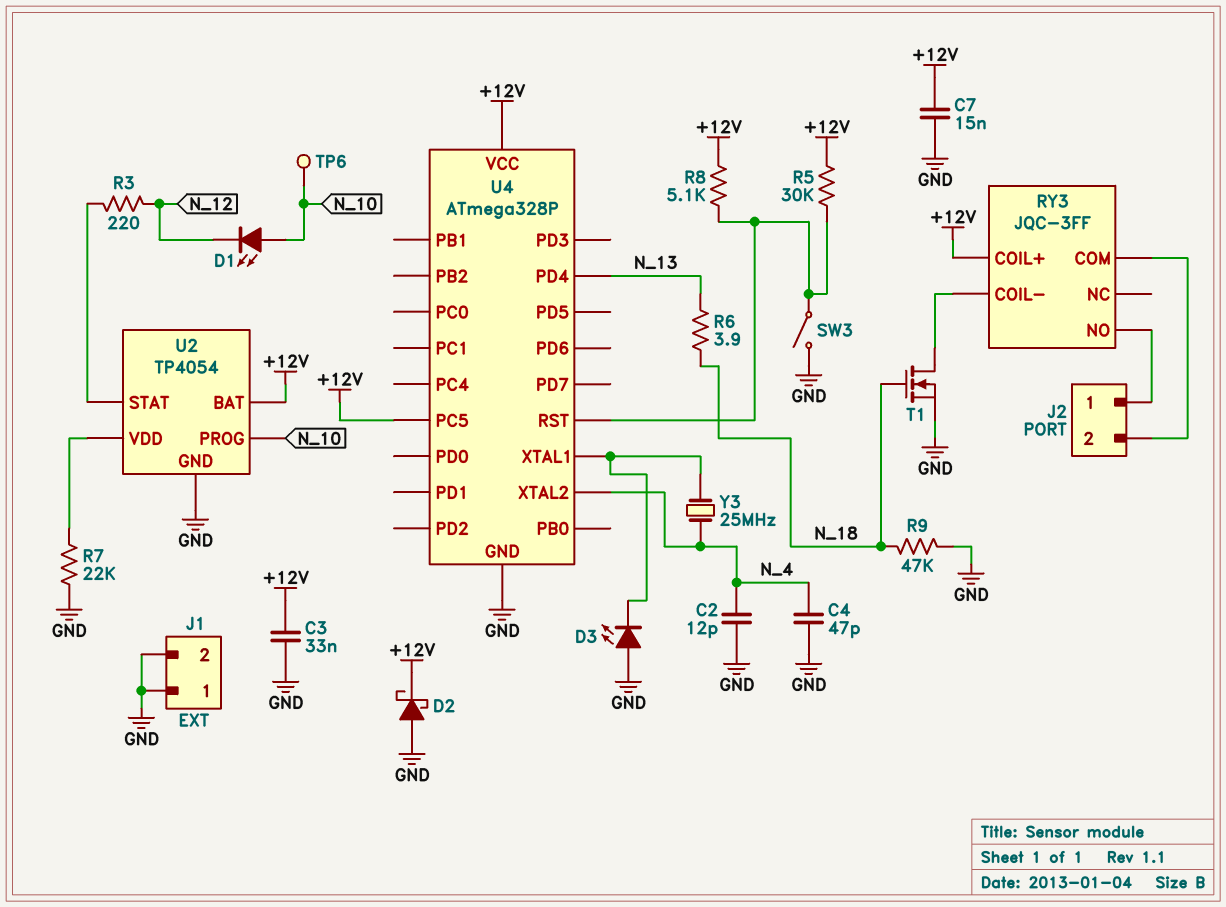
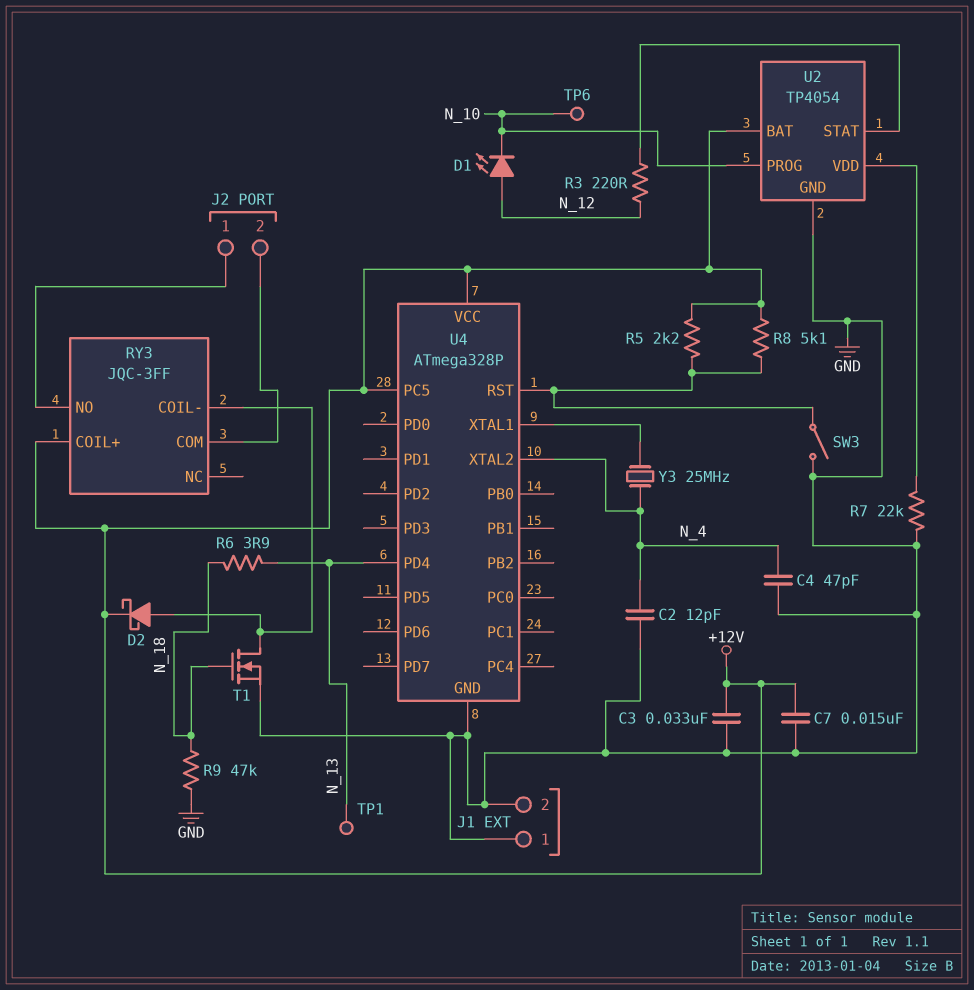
D1: LED (A N_10, K N_12) -> LED (A N_12, K N_10)
D2: schottky (A GND, K +12V) -> schottky (A RY3/COIL-, K +12V)
D3: LED (A GND, K U4/XTAL1) -> none
R5: 30k (+12V, U4/RST) -> 2.2k (+12V, U4/RST)
TP1: none -> test point (N_13)

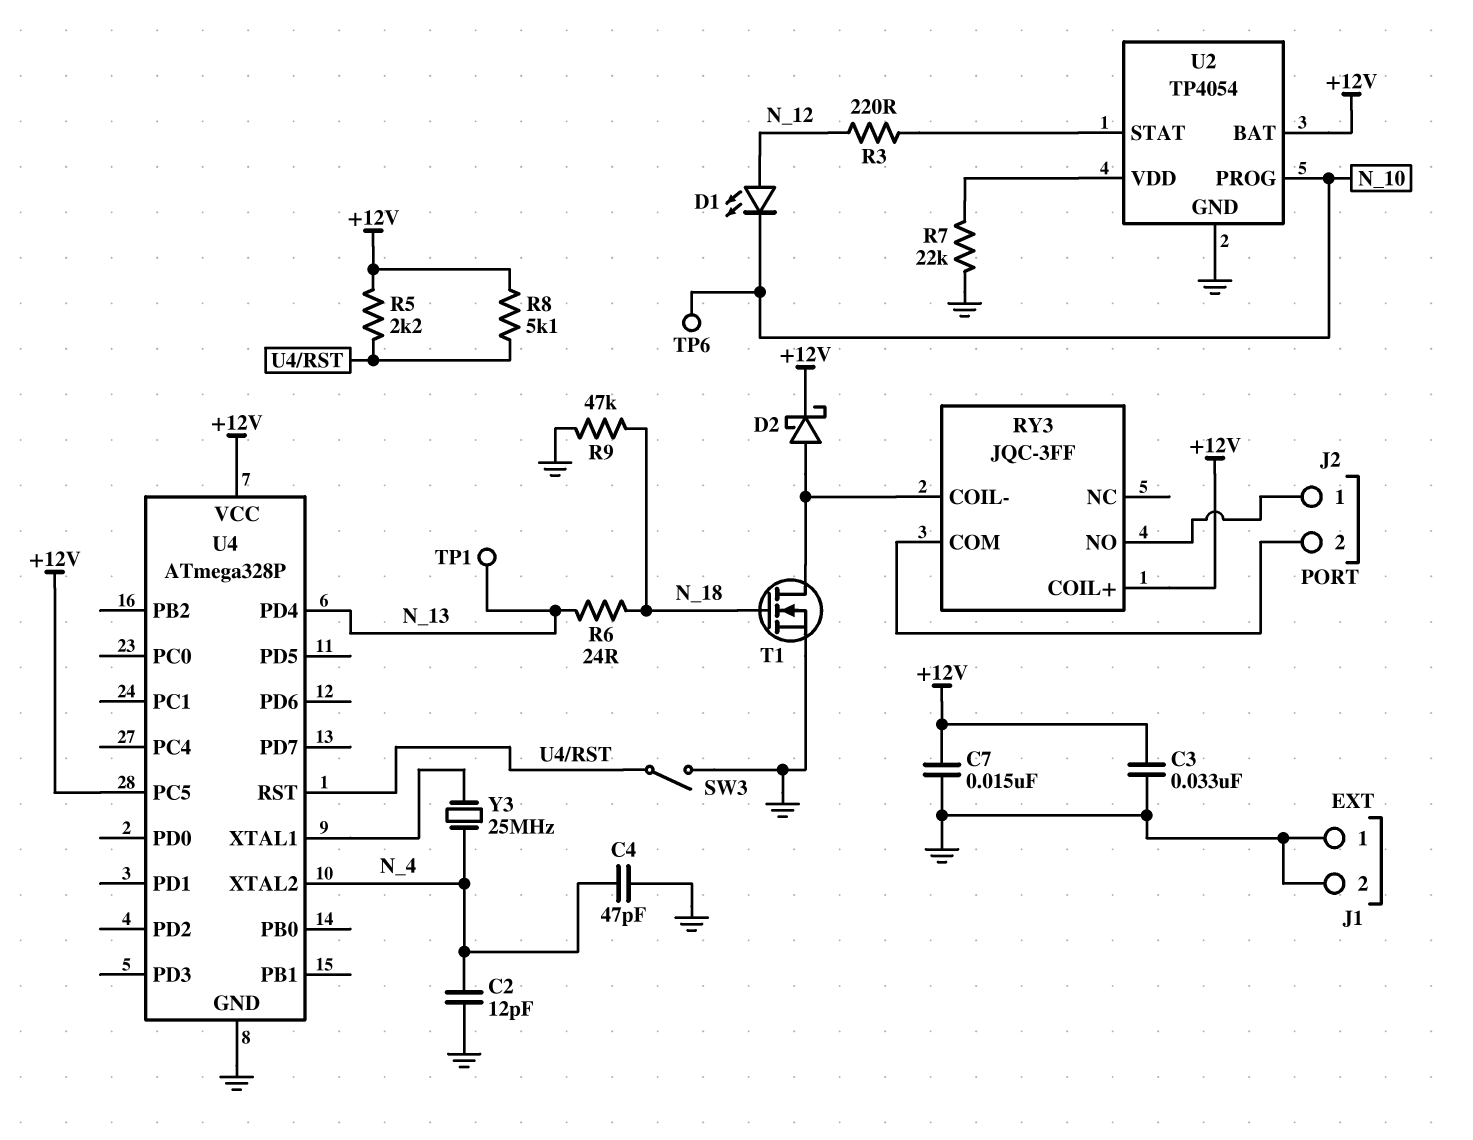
R6: 3.9 (N_13, N_18) -> 24 (N_13, N_18)

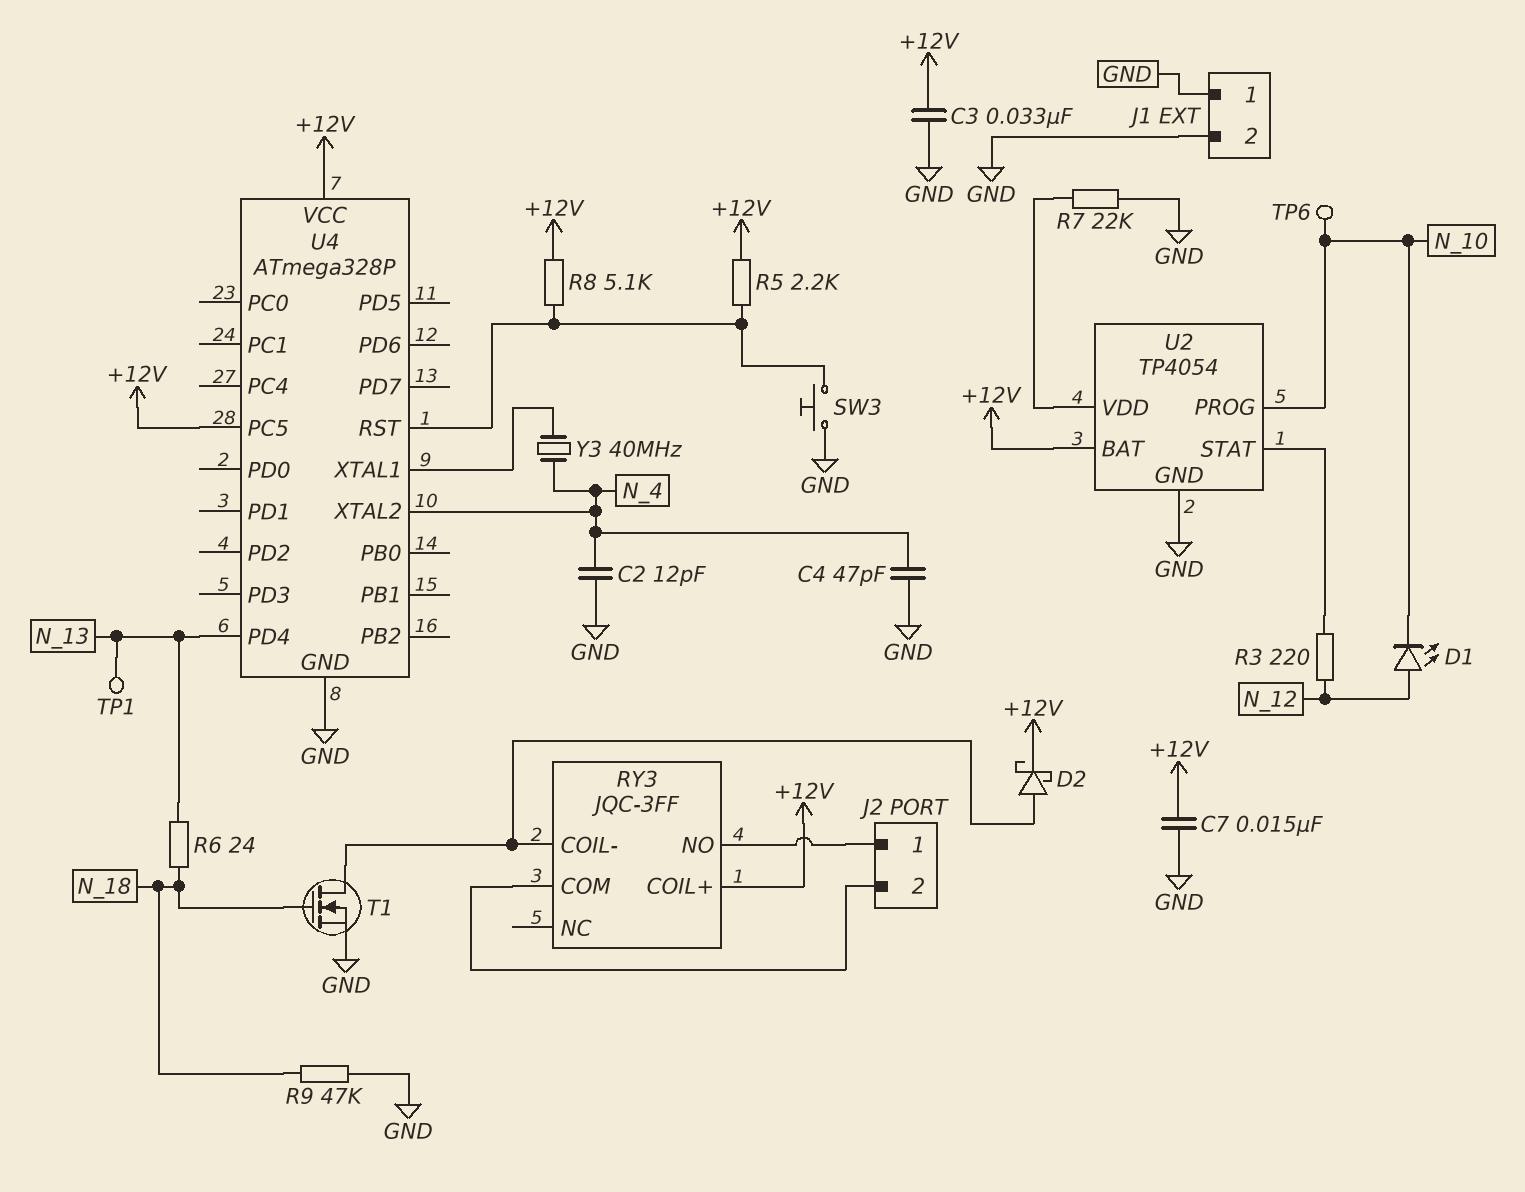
SW3: switch (GND, U4/RST) -> button (GND, U4/RST)
Y3: 25MHz (N_4, U4/XTAL1) -> 40MHz (N_4, U4/XTAL1)

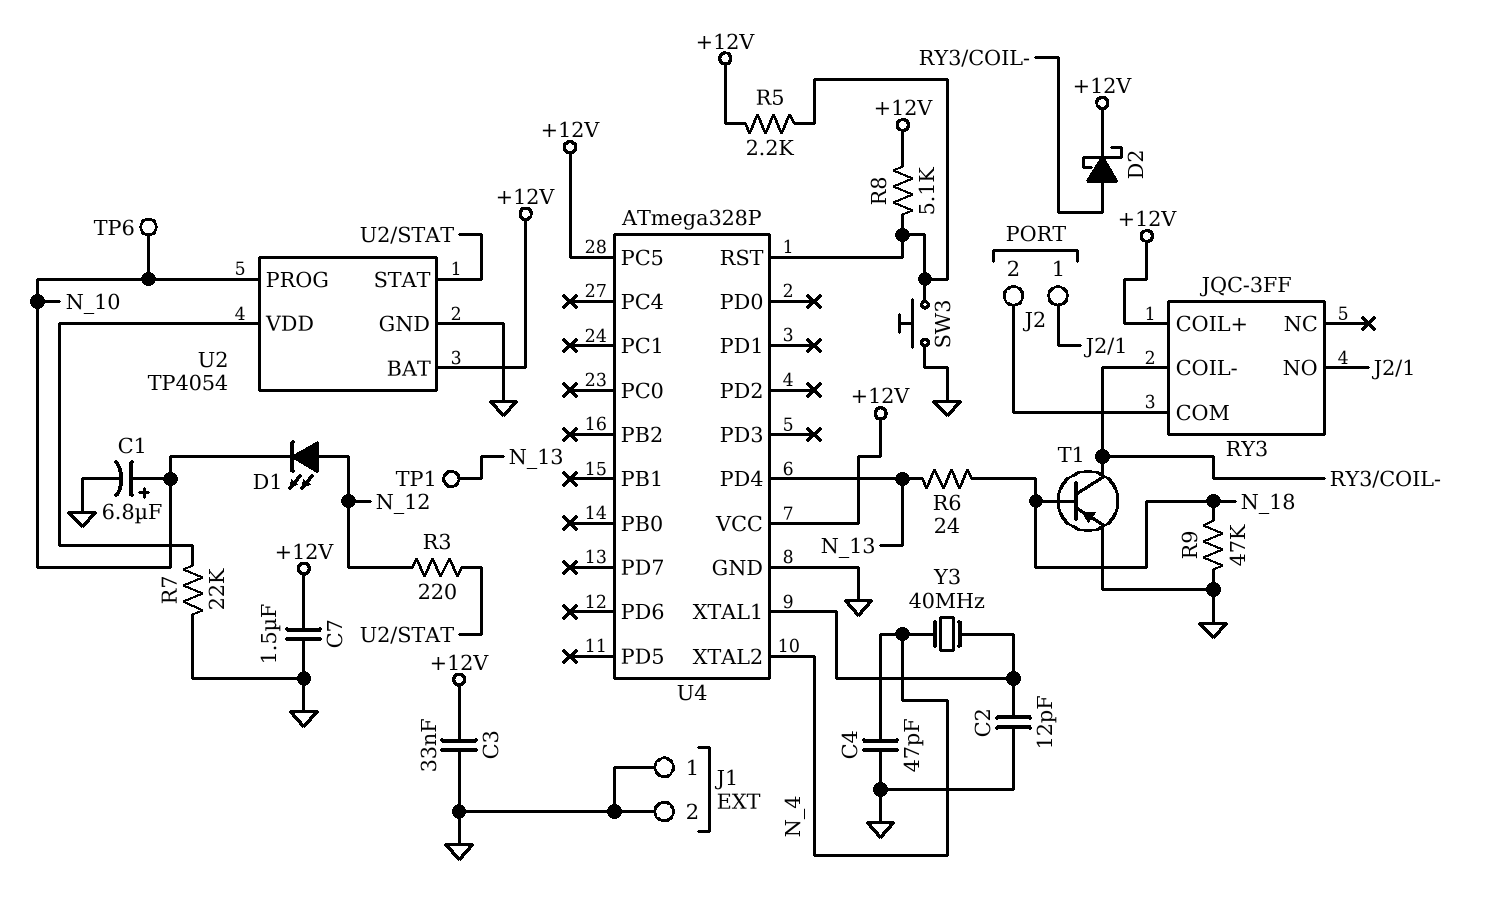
C1: none -> 6.8uF (plus N_10, minus GND)
C2: 12pF (GND, N_4) -> 12pF (GND, U4/XTAL1)
C7: 15nF (+12V, GND) -> 1.5uF (+12V, GND)
T1: NMOS (G N_18, D RY3/COIL-, S GND) -> PNP (B N_18, C RY3/COIL-, E GND)

